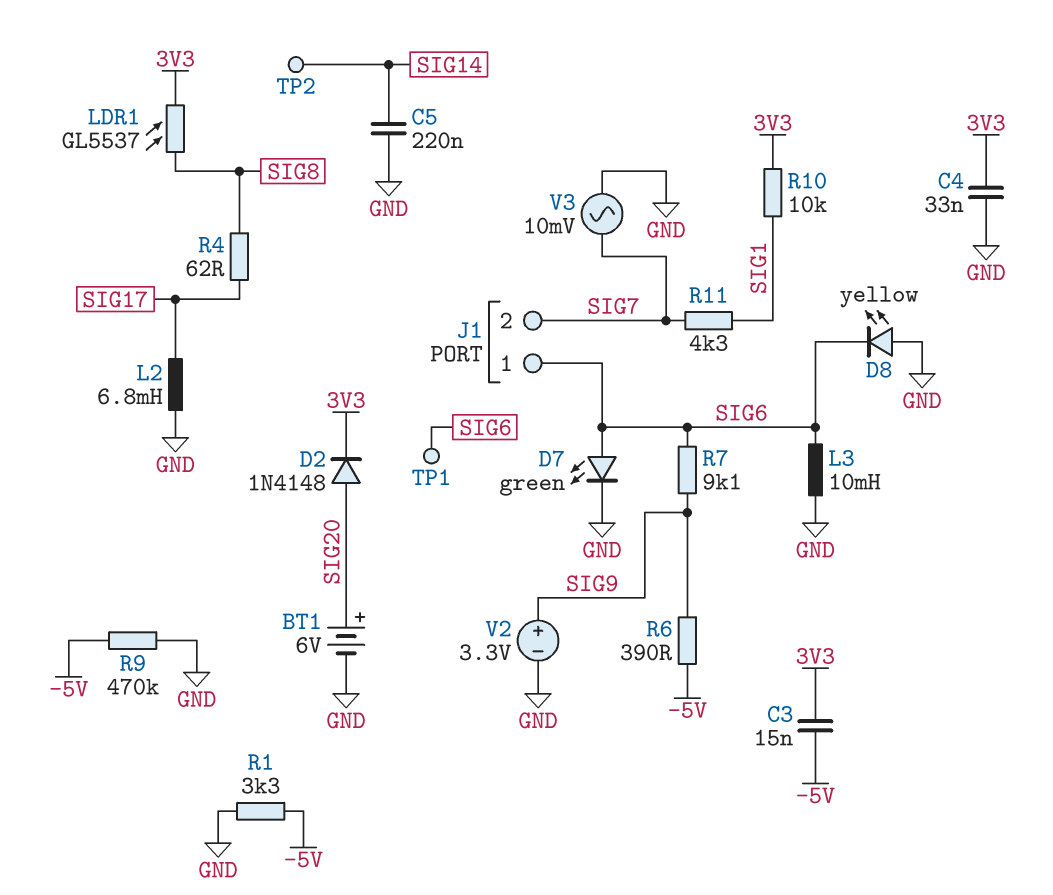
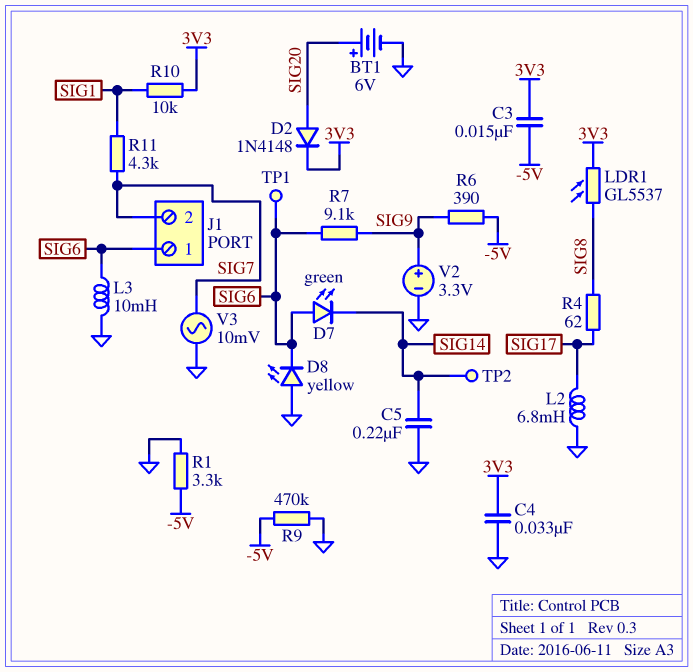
D7: LED green (A SIG6, K GND) -> LED green (A SIG6, K SIG14)

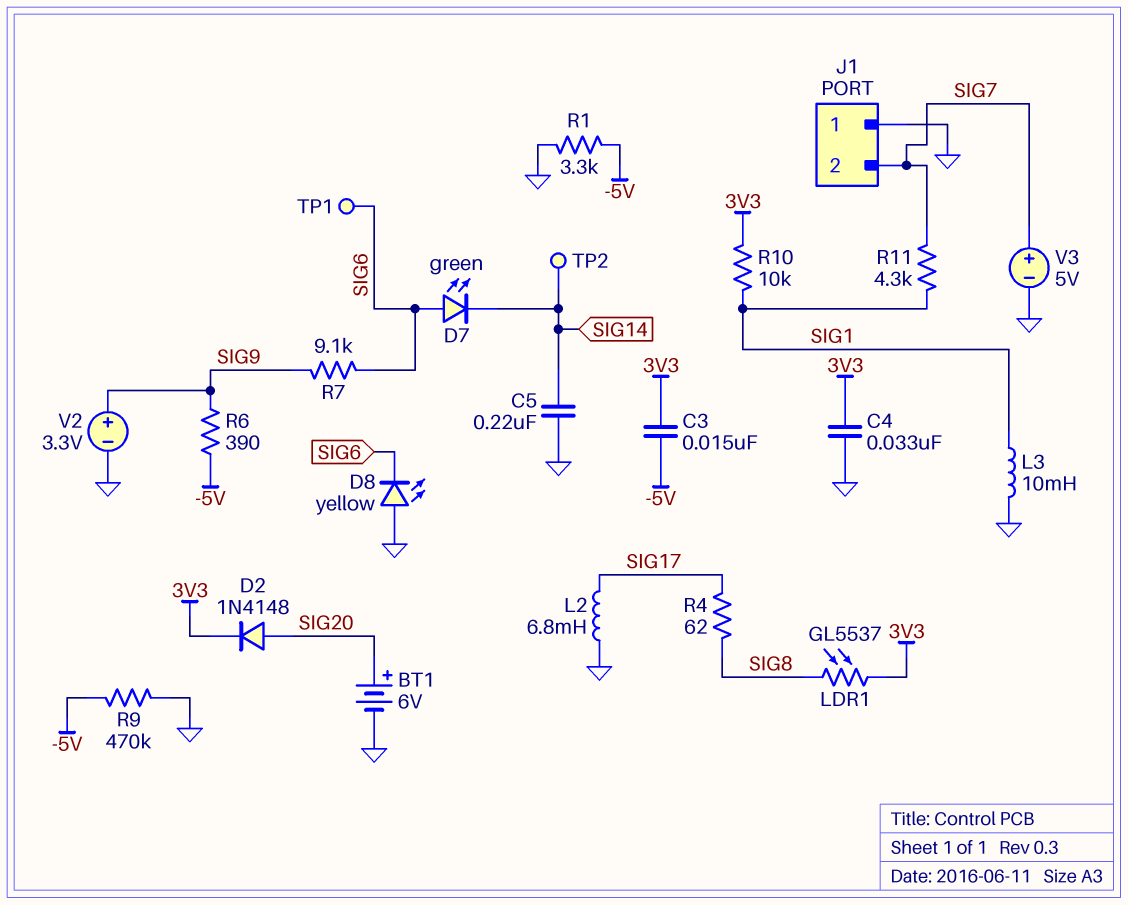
J1 pin 1: SIG6 -> GND
L3: 10mH (GND, SIG6) -> 10mH (GND, SIG1)
V3: AC 10mV (GND, SIG7) -> 5V (plus SIG7, minus GND)

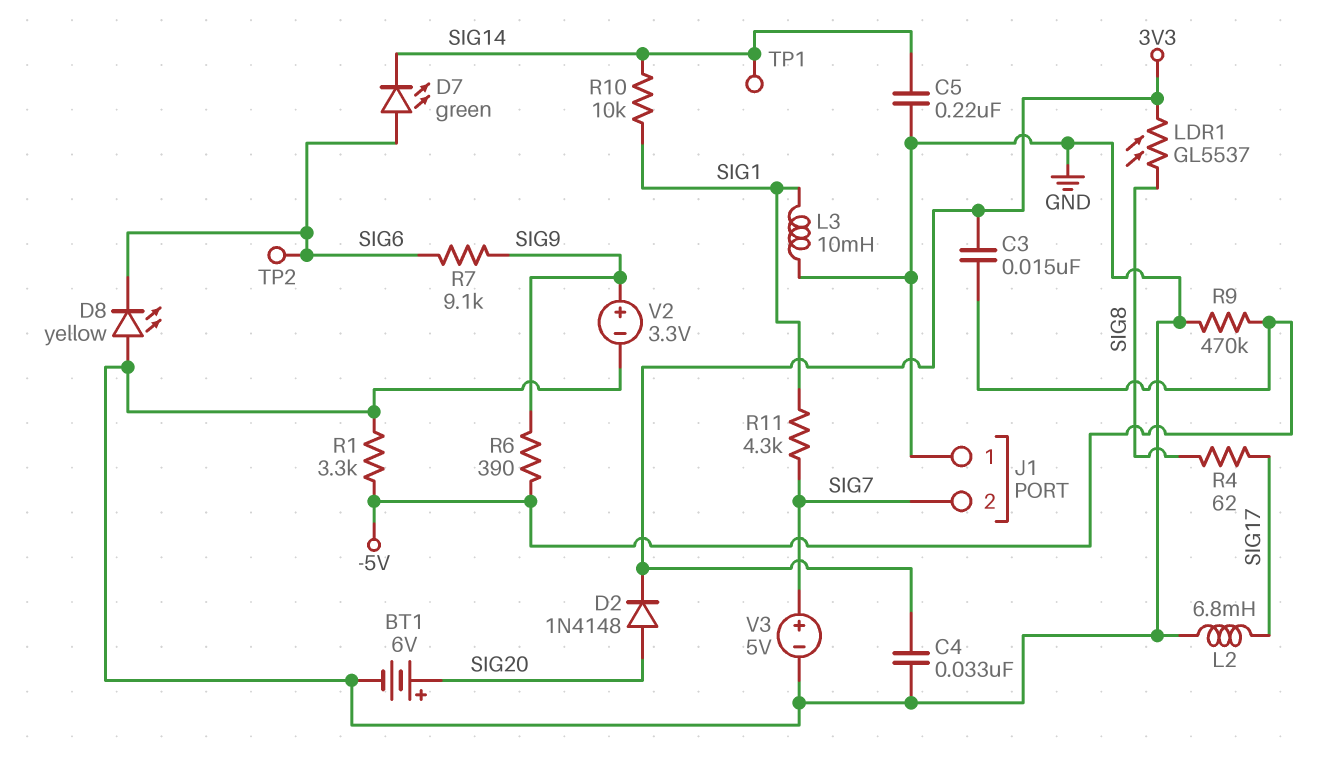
R10: 10k (3V3, SIG1) -> 10k (SIG1, SIG14)
TP1: test point (SIG6) -> test point (SIG14)
TP2: test point (SIG14) -> test point (SIG6)

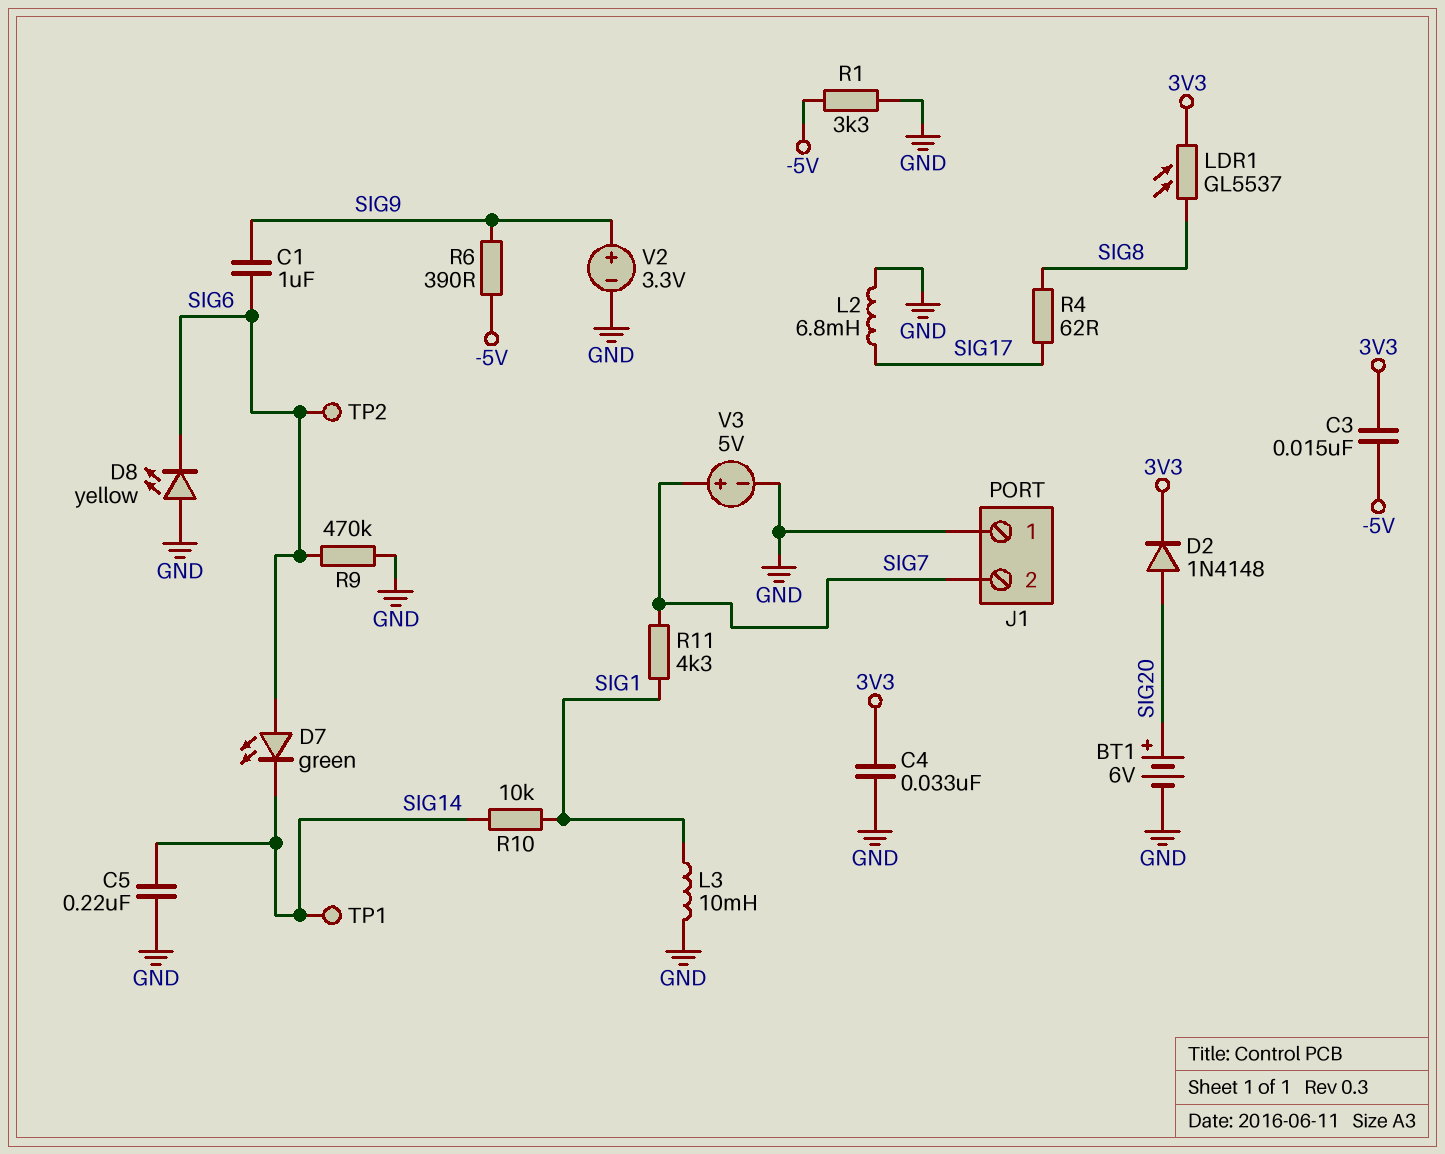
C1: none -> 1uF (SIG6, SIG9)
R7: 9.1k (SIG6, SIG9) -> none
R9: 470k (-5V, GND) -> 470k (GND, SIG6)

